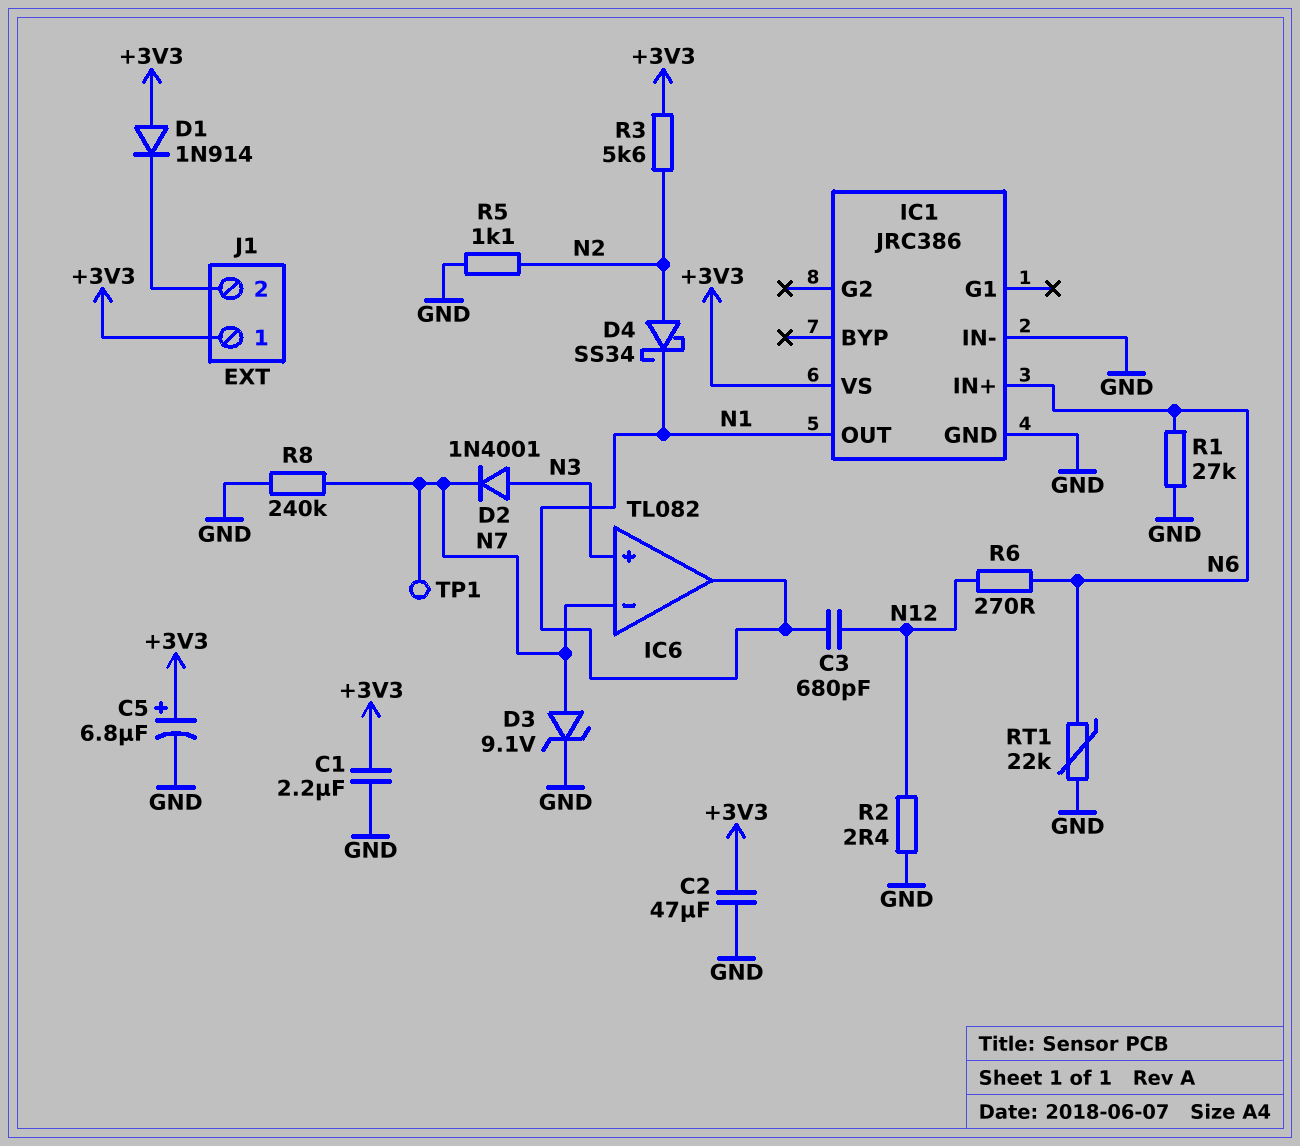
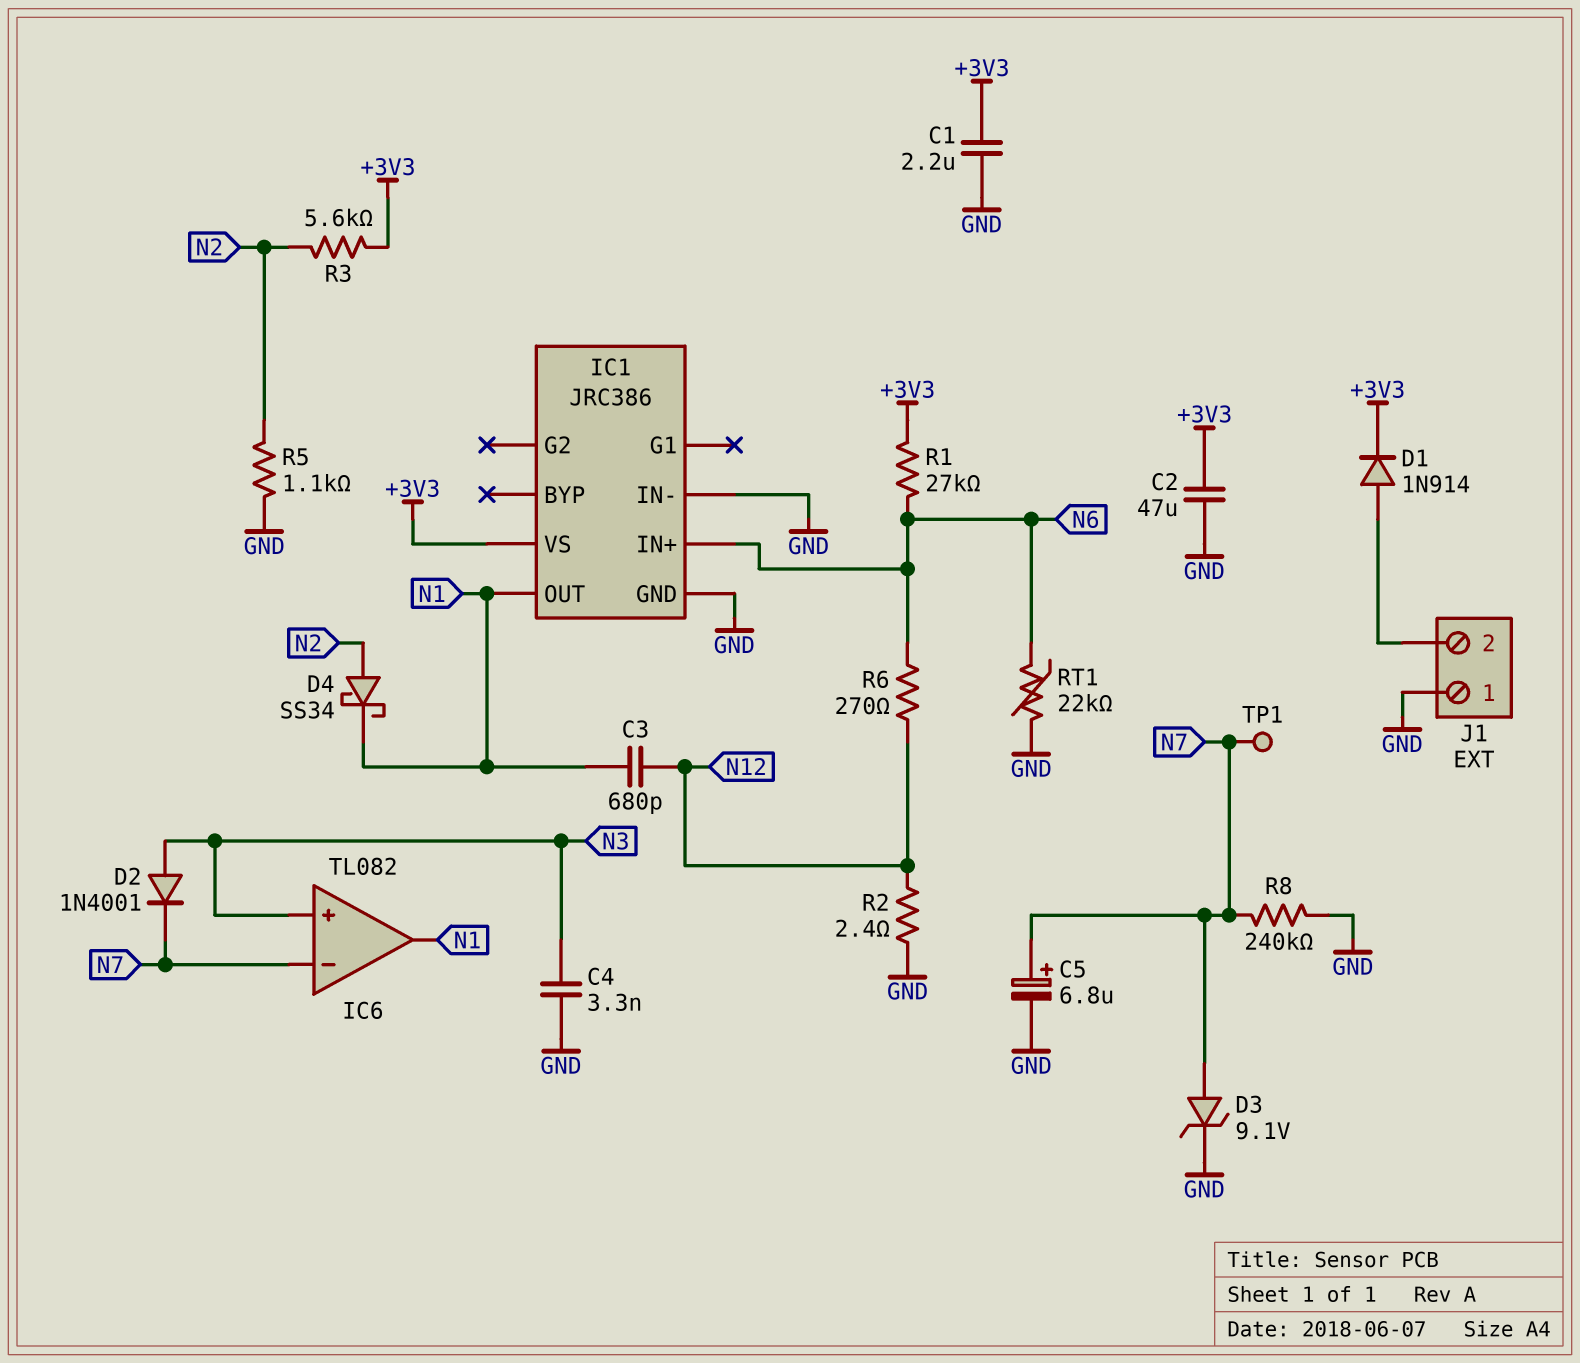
C4: none -> 3.3nF (GND, N3)
C5: 6.8uF (plus +3V3, minus GND) -> 6.8uF (plus N7, minus GND)
D1: diode 1N914 (A +3V3, K J1/2) -> diode 1N914 (A J1/2, K +3V3)
J1 pin 1: +3V3 -> GND
R1: 27k (GND, N6) -> 27k (+3V3, N6)

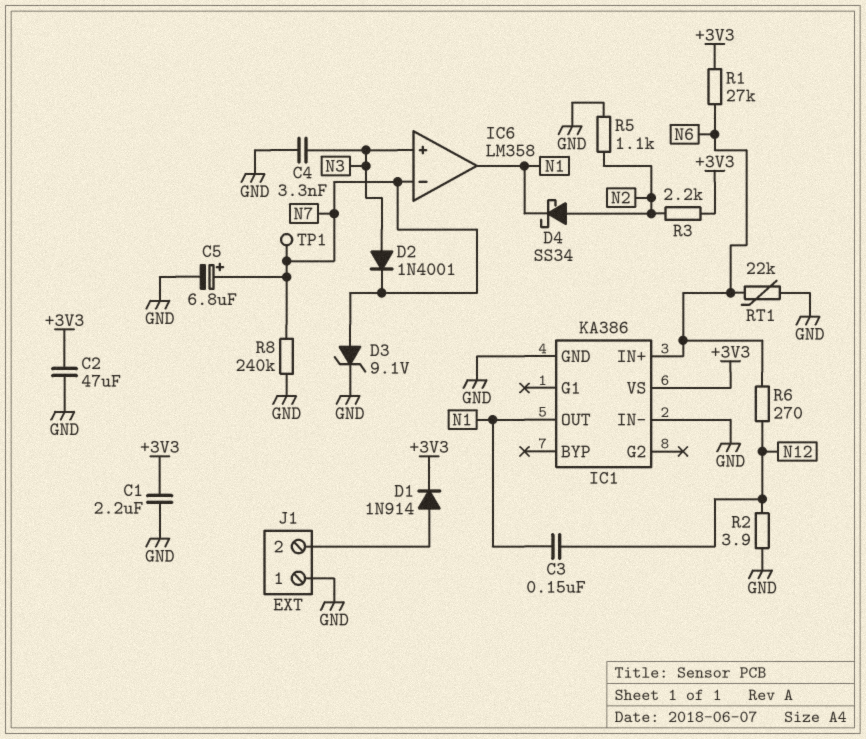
C3: 680pF (N1, N12) -> 150nF (N1, N12)
IC1: JRC386 -> KA386
IC6: TL082 -> LM358
R2: 2.4 (GND, N12) -> 3.9 (GND, N12)
R3: 5.6k (+3V3, N2) -> 2.2k (+3V3, N2)

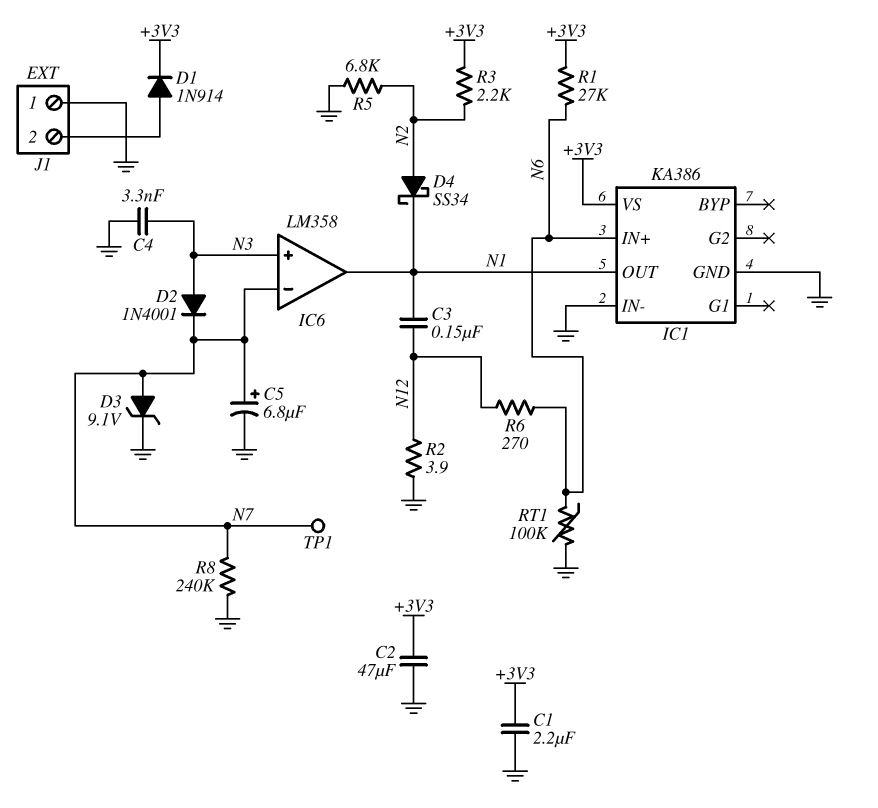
R5: 1.1k (GND, N2) -> 6.8k (GND, N2)
RT1: 22k (GND, N6) -> 100k (GND, N6)

